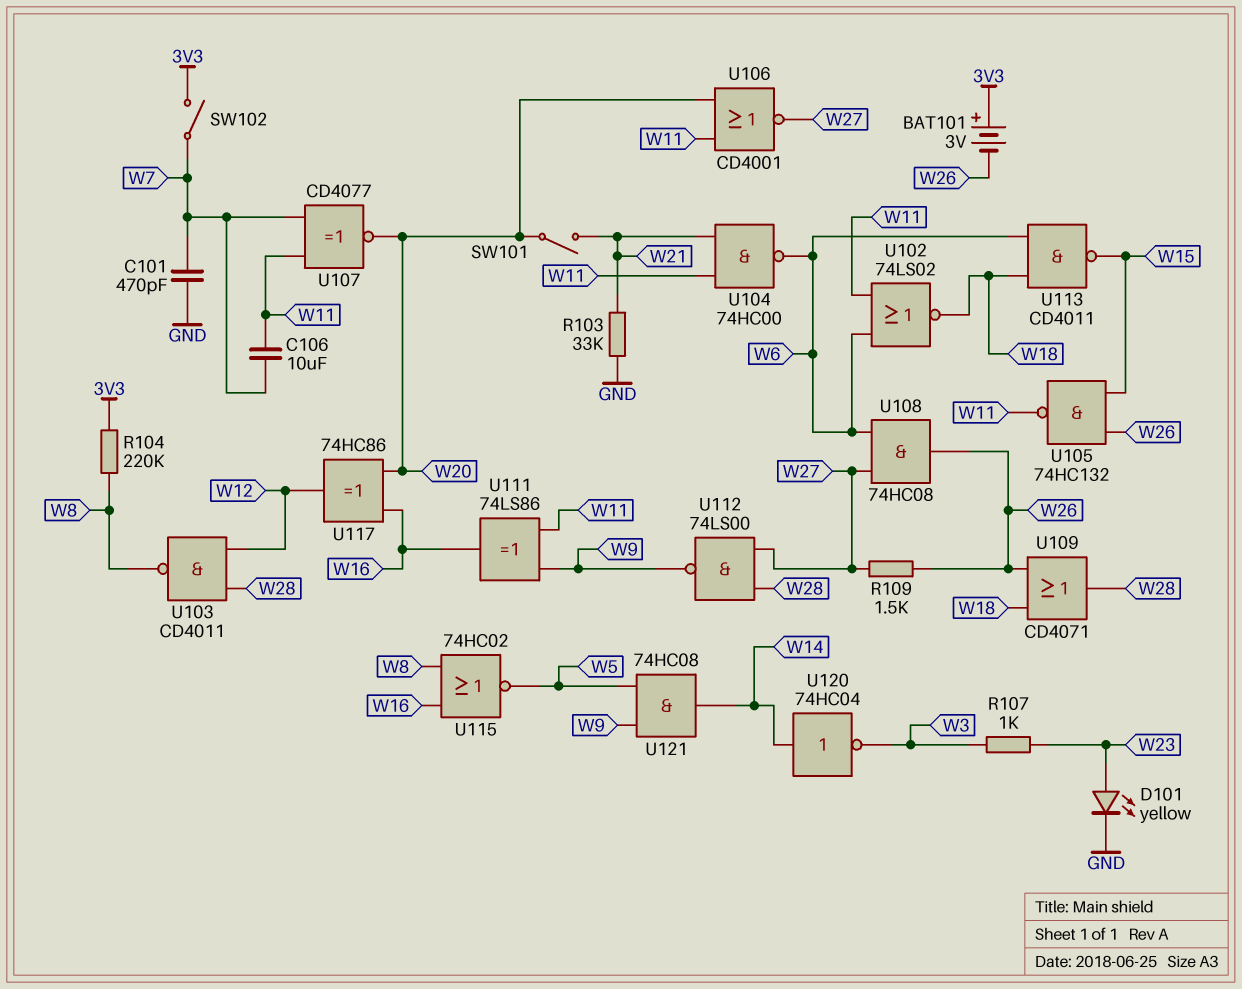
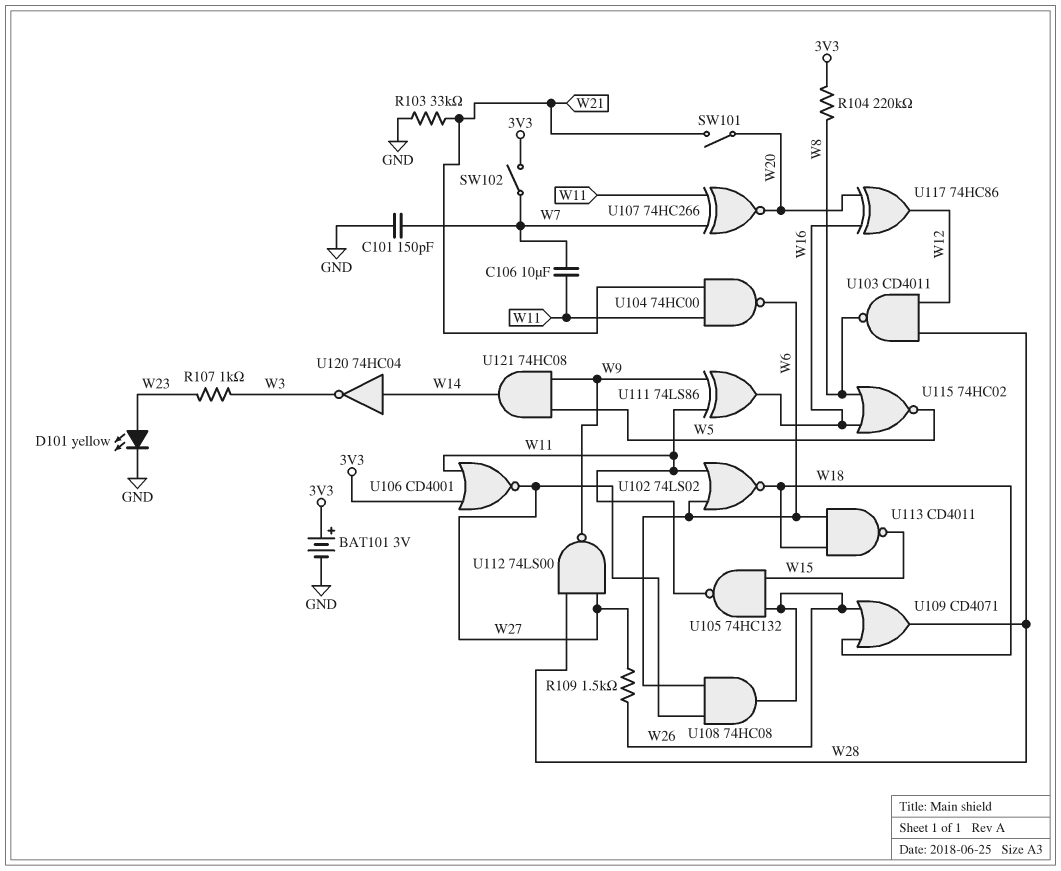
BAT101: 3V (plus 3V3, minus W26) -> 3V (plus 3V3, minus GND)
C101: 470pF (GND, W7) -> 150pF (GND, W7)
U106: NOR CD4001 (in W11, in W20, out W27) -> NOR CD4001 (in 3V3, in W11, out W27)
U107: XNOR CD4077 (in W7, in W11, out W20) -> XNOR 74HC266 (in W7, in W11, out W20)

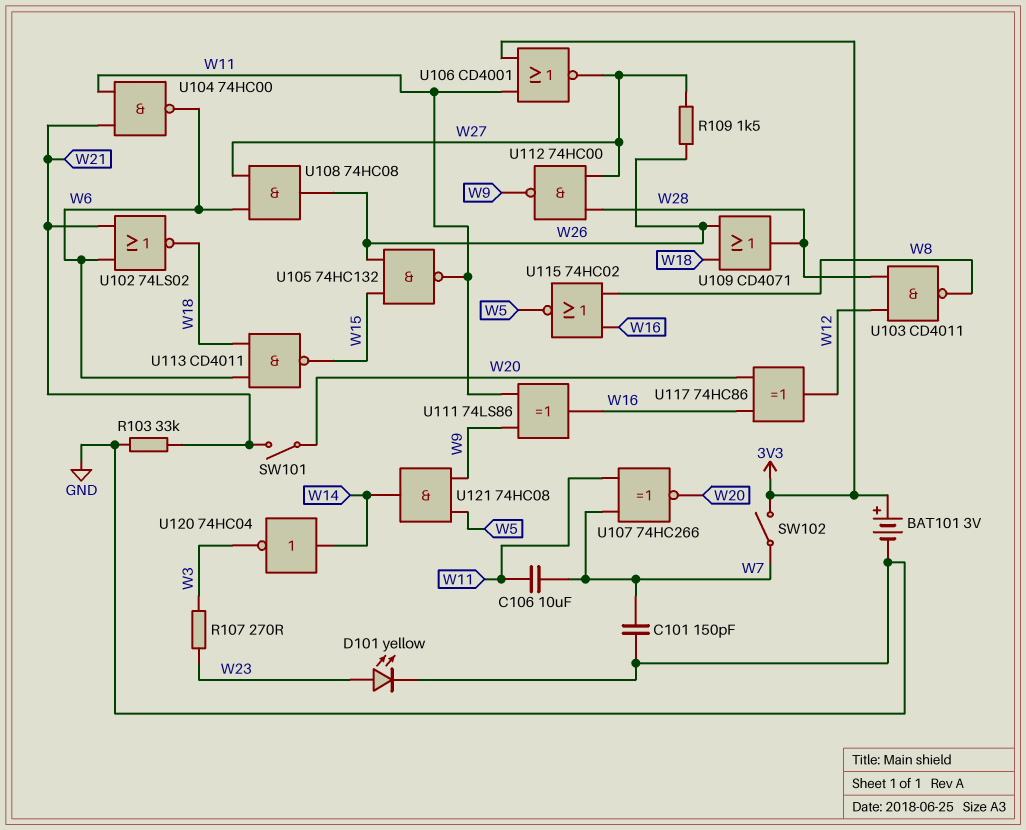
R104: 220k (3V3, W8) -> none
R107: 1k (W3, W23) -> 270 (W3, W23)
U102: NOR 74LS02 (in W6, in W11, out W18) -> NOR 74LS02 (in W6, in W21, out W18)
U112: NAND 74LS00 (in W27, in W28, out W9) -> NAND 74HC00 (in W27, in W28, out W9)

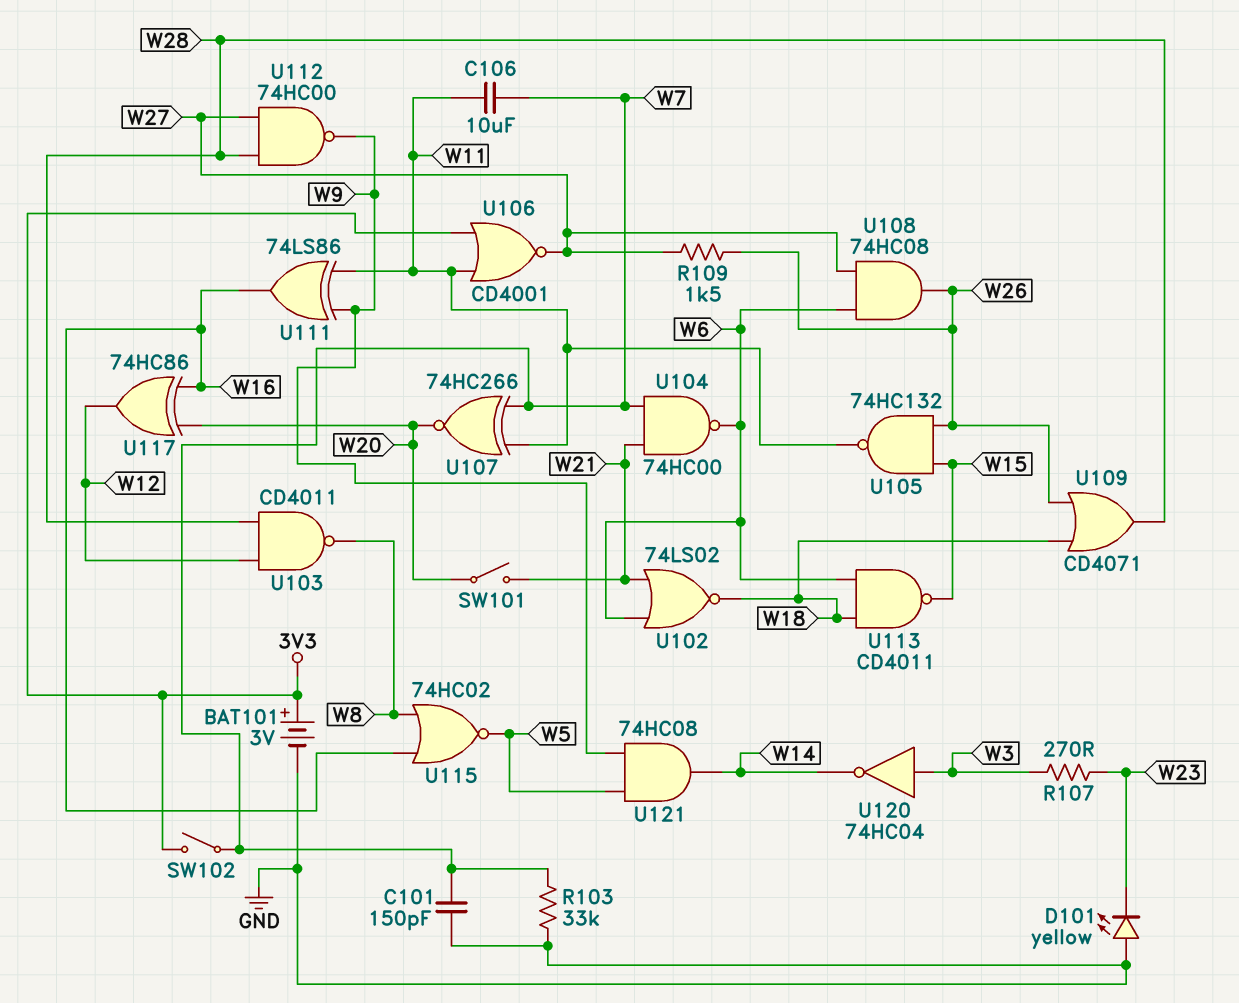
D101: LED yellow (A W23, K GND) -> LED yellow (A GND, K W23)
R103: 33k (GND, W21) -> 33k (GND, W7)
U104: NAND 74HC00 (in W11, in W21, out W6) -> NAND 74HC00 (in W7, in W21, out W6)
U120: NOT 74HC04 (in W14, out W3) -> NOT 74HC04 (in W3, out W14)

